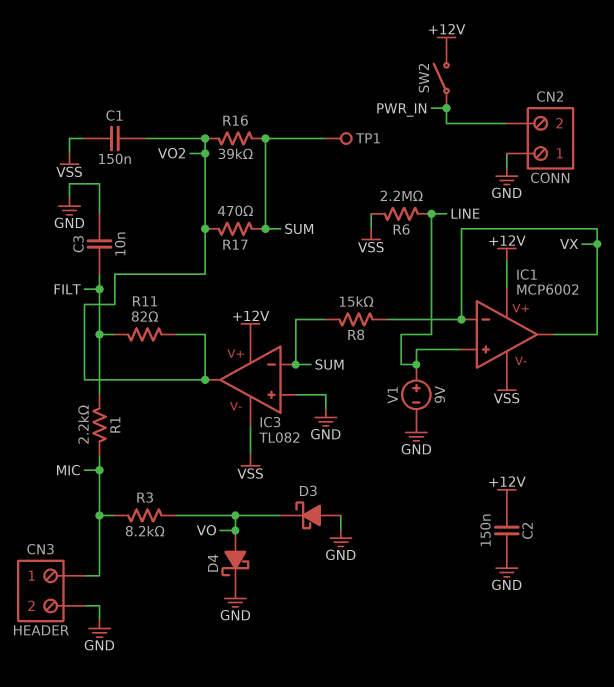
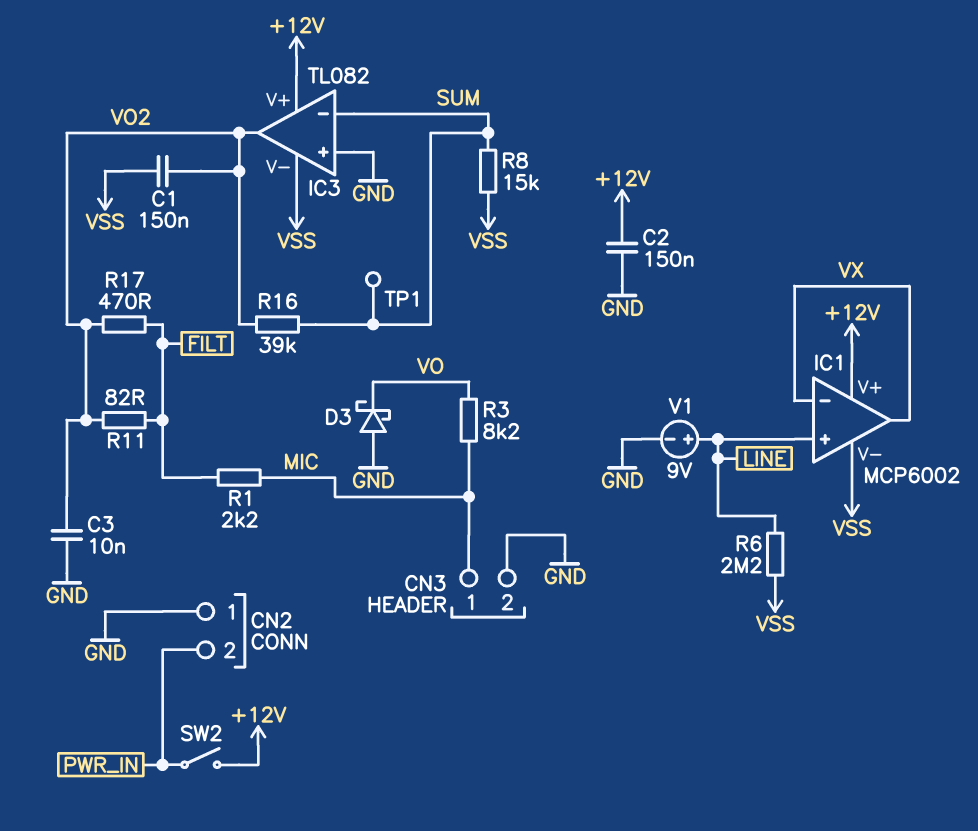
C3: 10nF (FILT, GND) -> 10nF (GND, VO2)
D4: schottky (A VO, K GND) -> none
R8: 15k (SUM, VX) -> 15k (SUM, VSS)
R17: 470 (SUM, VO2) -> 470 (FILT, VO2)

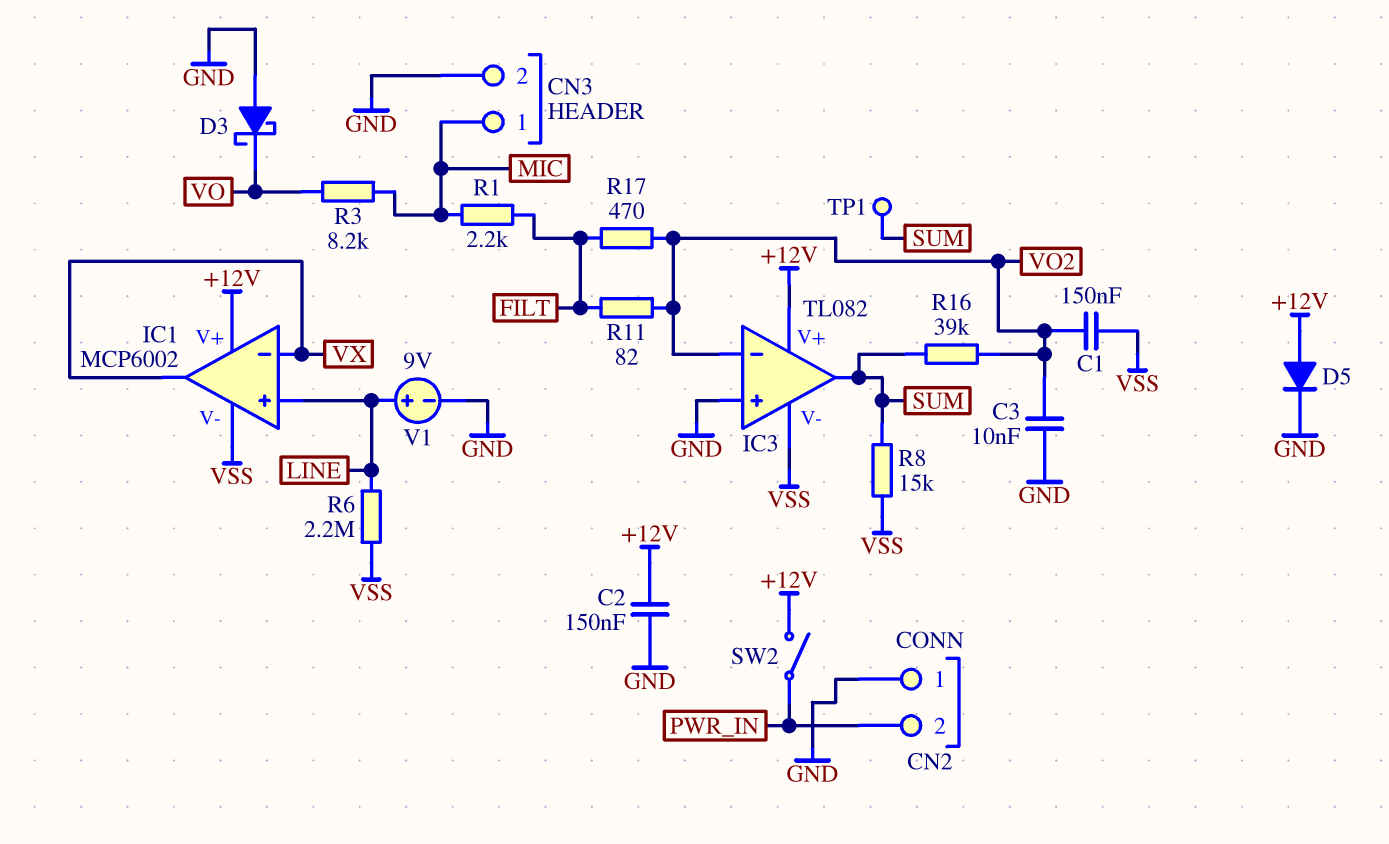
D5: none -> diode (A +12V, K GND)
IC3 pin in-: SUM -> VO2
IC3 pin out: VO2 -> SUM

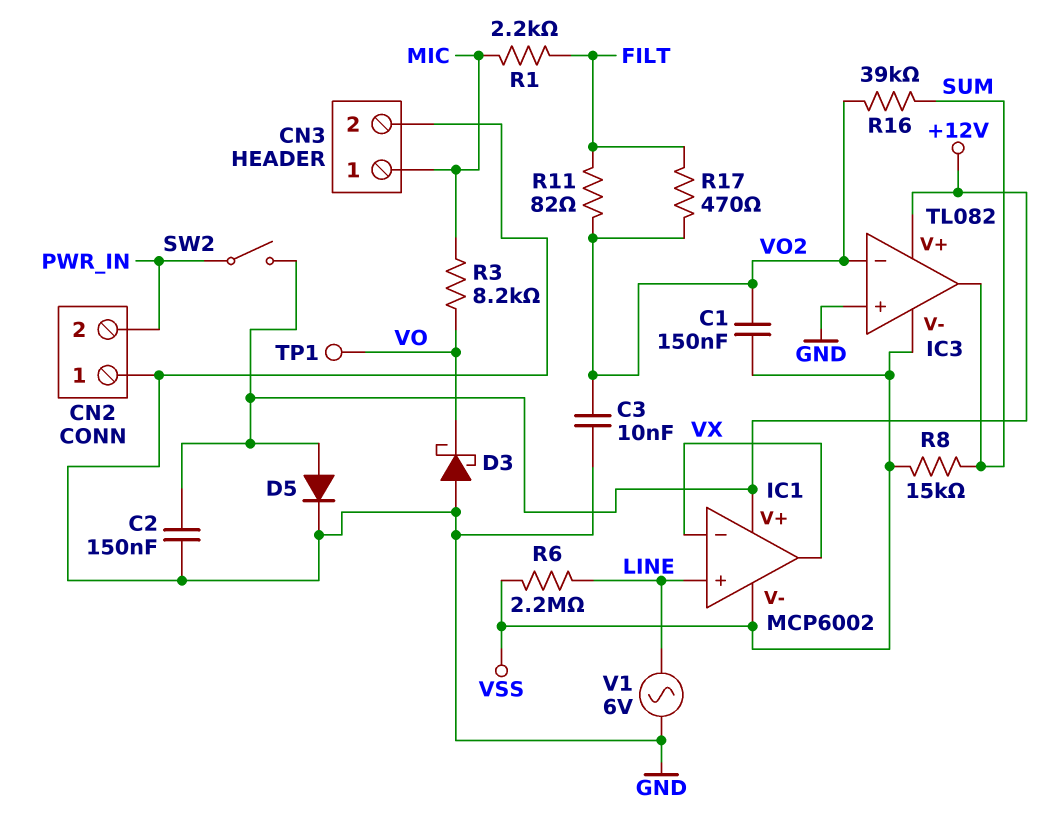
TP1: test point (SUM) -> test point (VO)
V1: 9V (plus LINE, minus GND) -> AC 6V (GND, LINE)

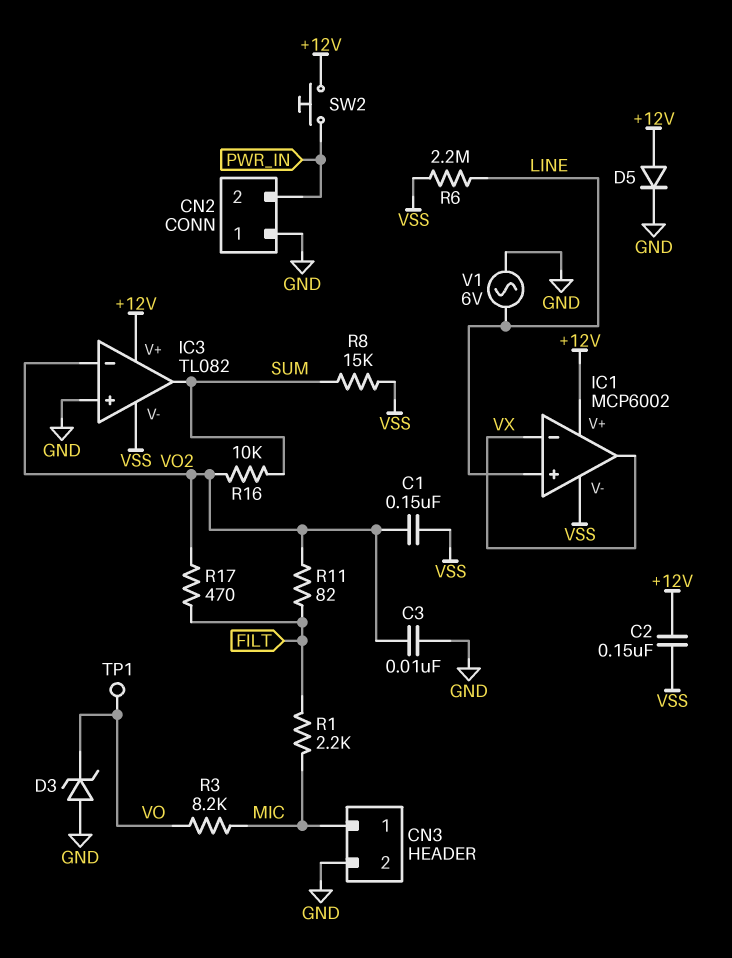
C2: 150nF (+12V, GND) -> 150nF (+12V, VSS)
D3: schottky (A GND, K VO) -> zener (A GND, K VO)
R16: 39k (SUM, VO2) -> 10k (SUM, VO2)
SW2: switch (+12V, PWR_IN) -> button (+12V, PWR_IN)

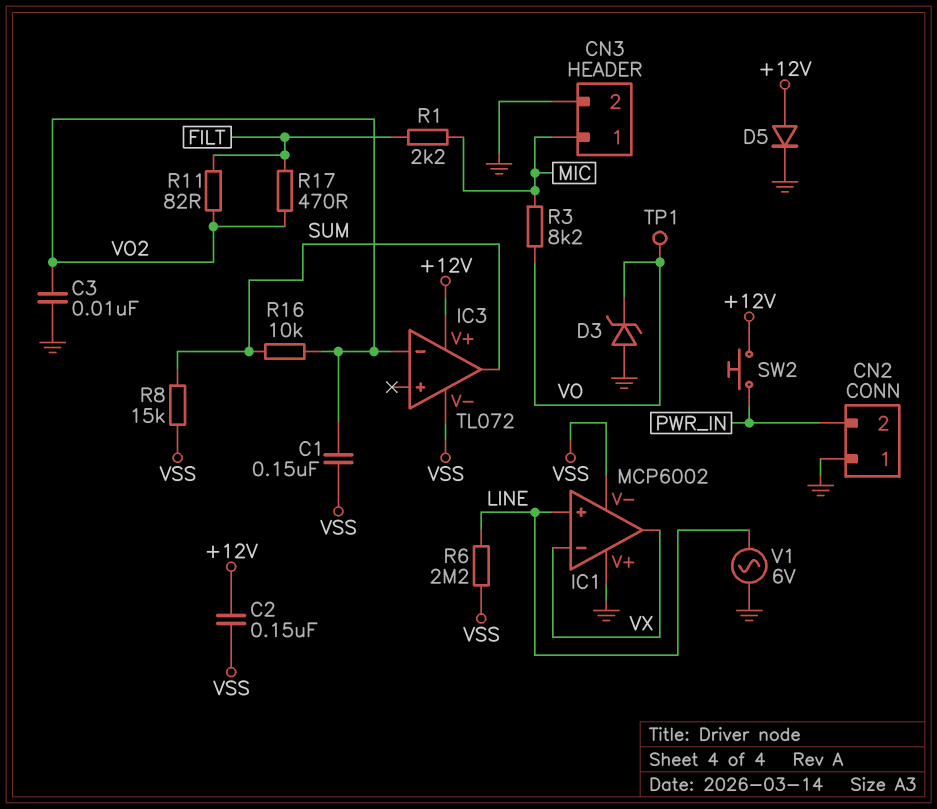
IC1 pin V+: +12V -> GND
IC3: TL082 -> TL072
IC3 pin in+: GND -> none

